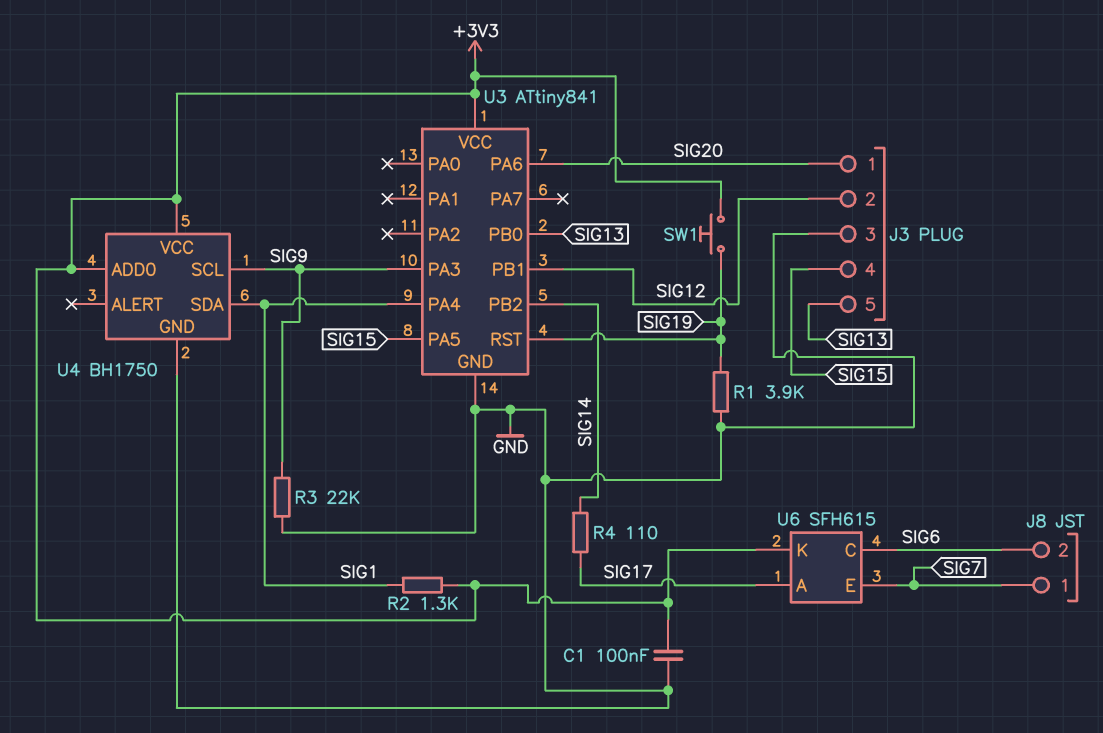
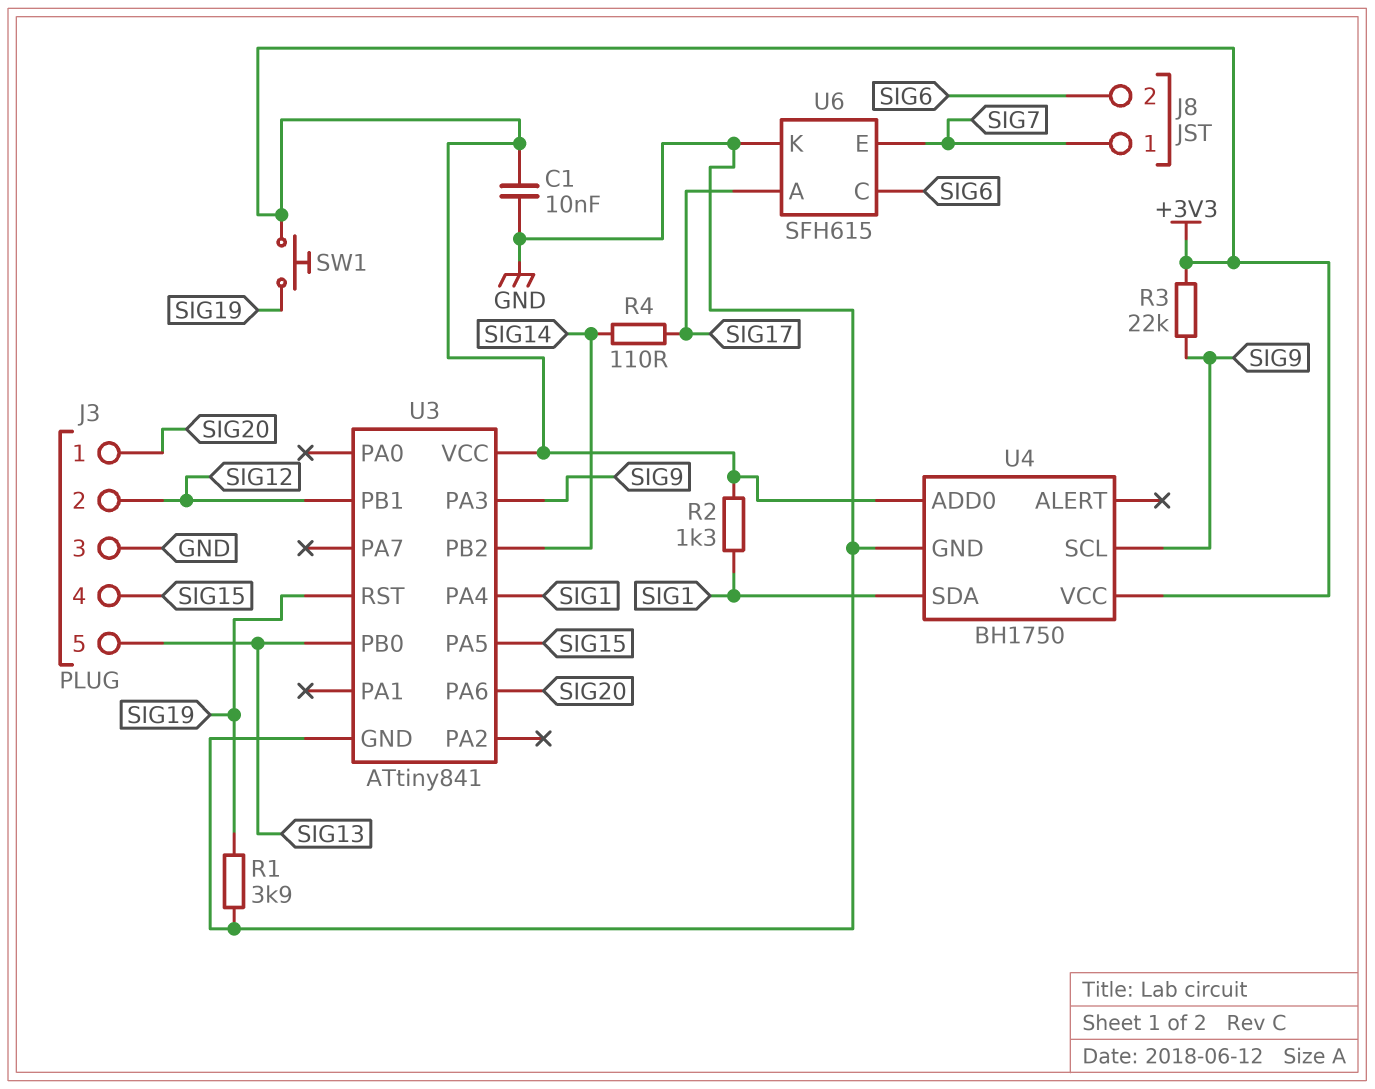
C1: 100nF (+3V3, GND) -> 10nF (+3V3, GND)
R3: 22k (GND, SIG9) -> 22k (+3V3, SIG9)
U6 pin K: +3V3 -> GND

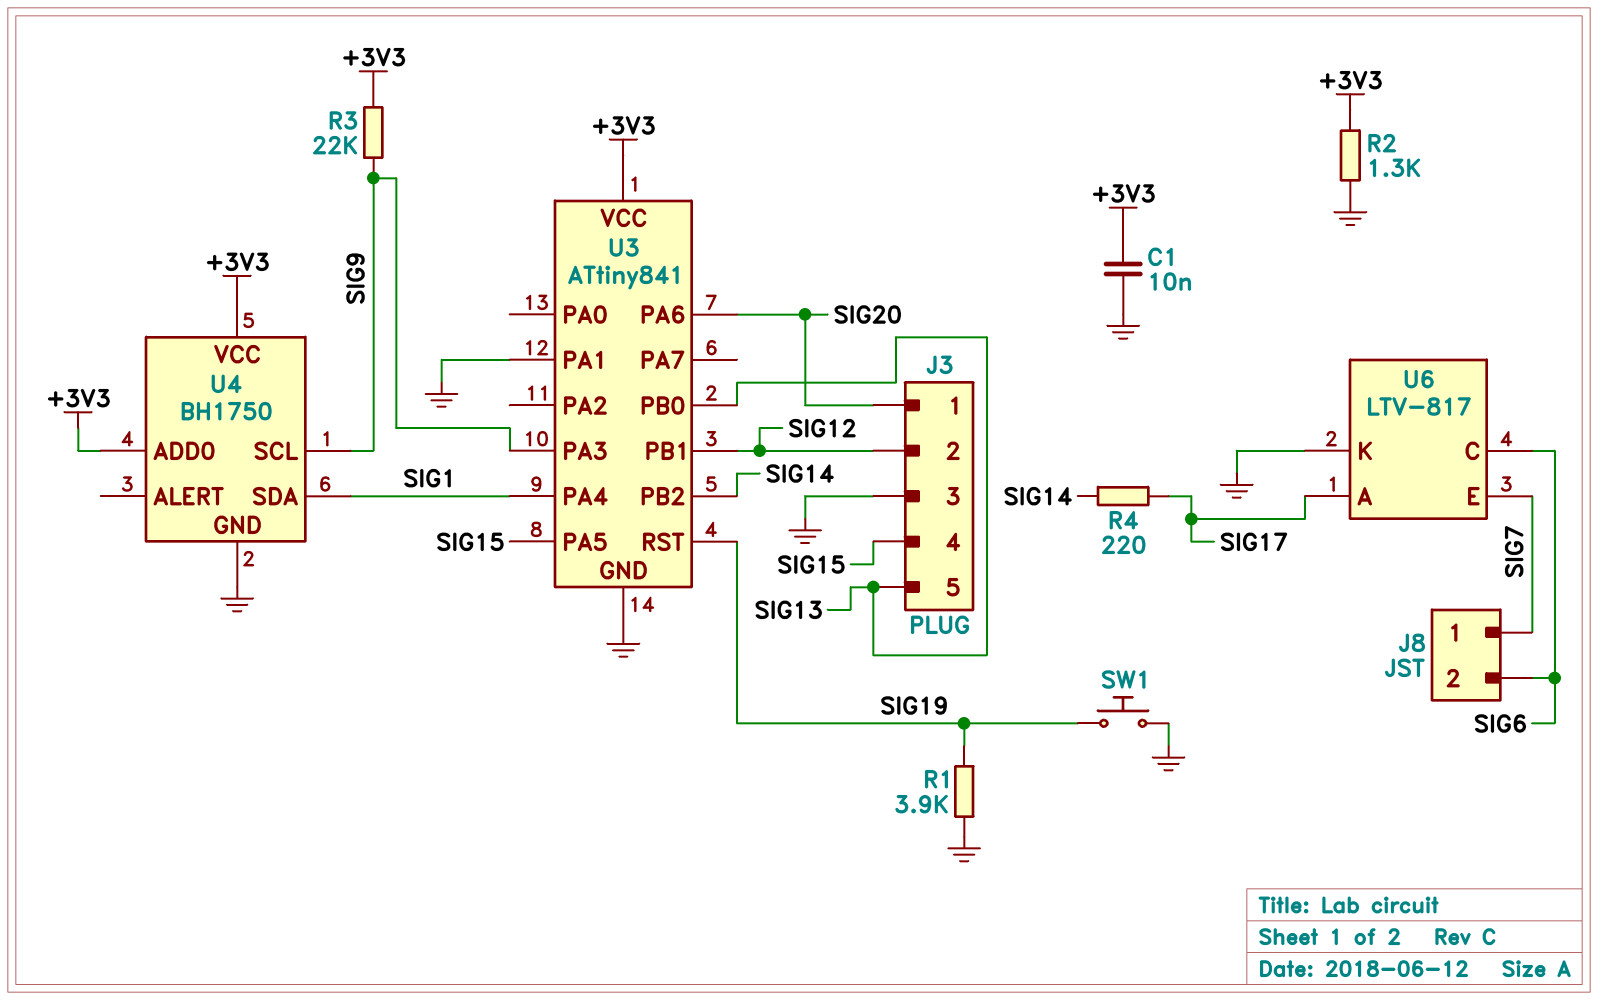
R2: 1.3k (+3V3, SIG1) -> 1.3k (+3V3, GND)
R4: 110 (SIG14, SIG17) -> 220 (SIG14, SIG17)
SW1: button (+3V3, SIG19) -> button (GND, SIG19)
U3 pin PA1: none -> GND
U6: SFH615 -> LTV-817

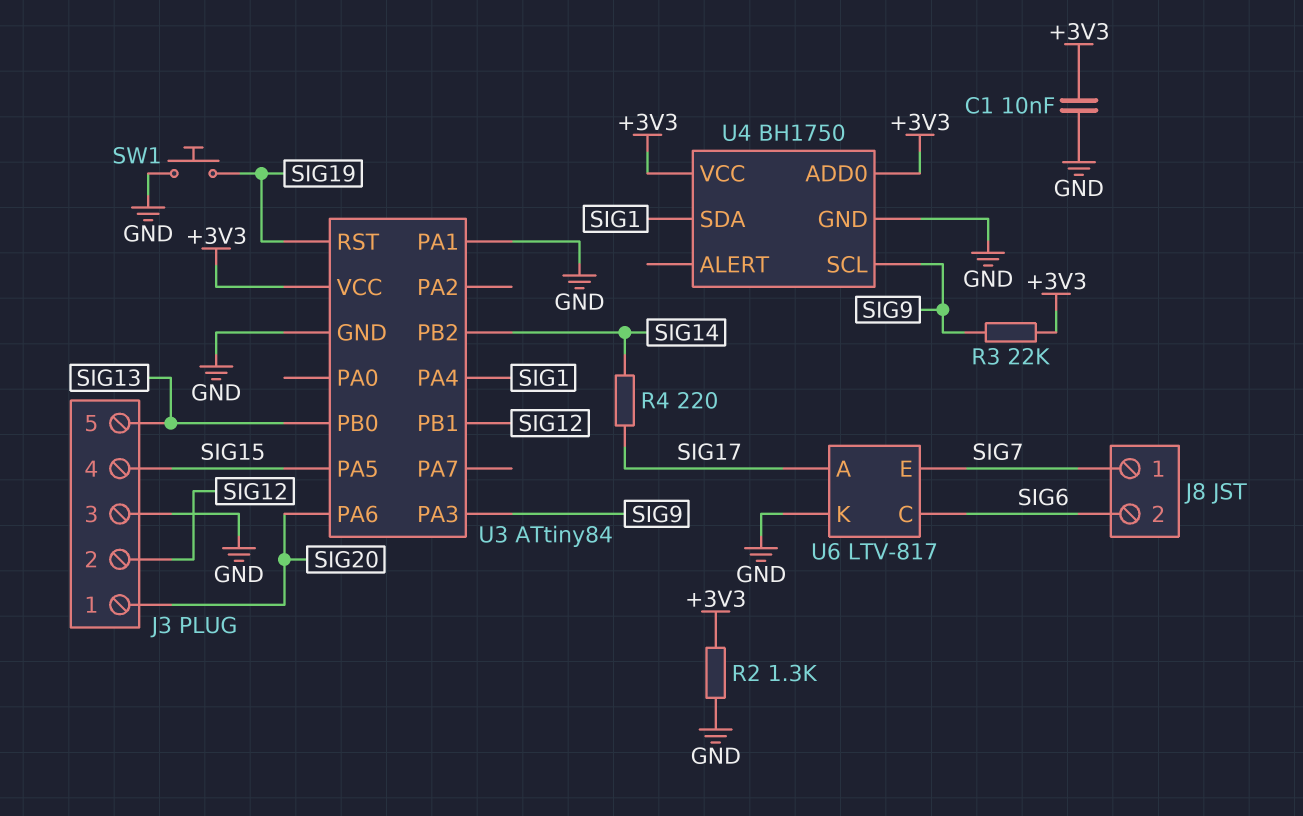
R1: 3.9k (GND, SIG19) -> none
U3: ATtiny841 -> ATtiny84

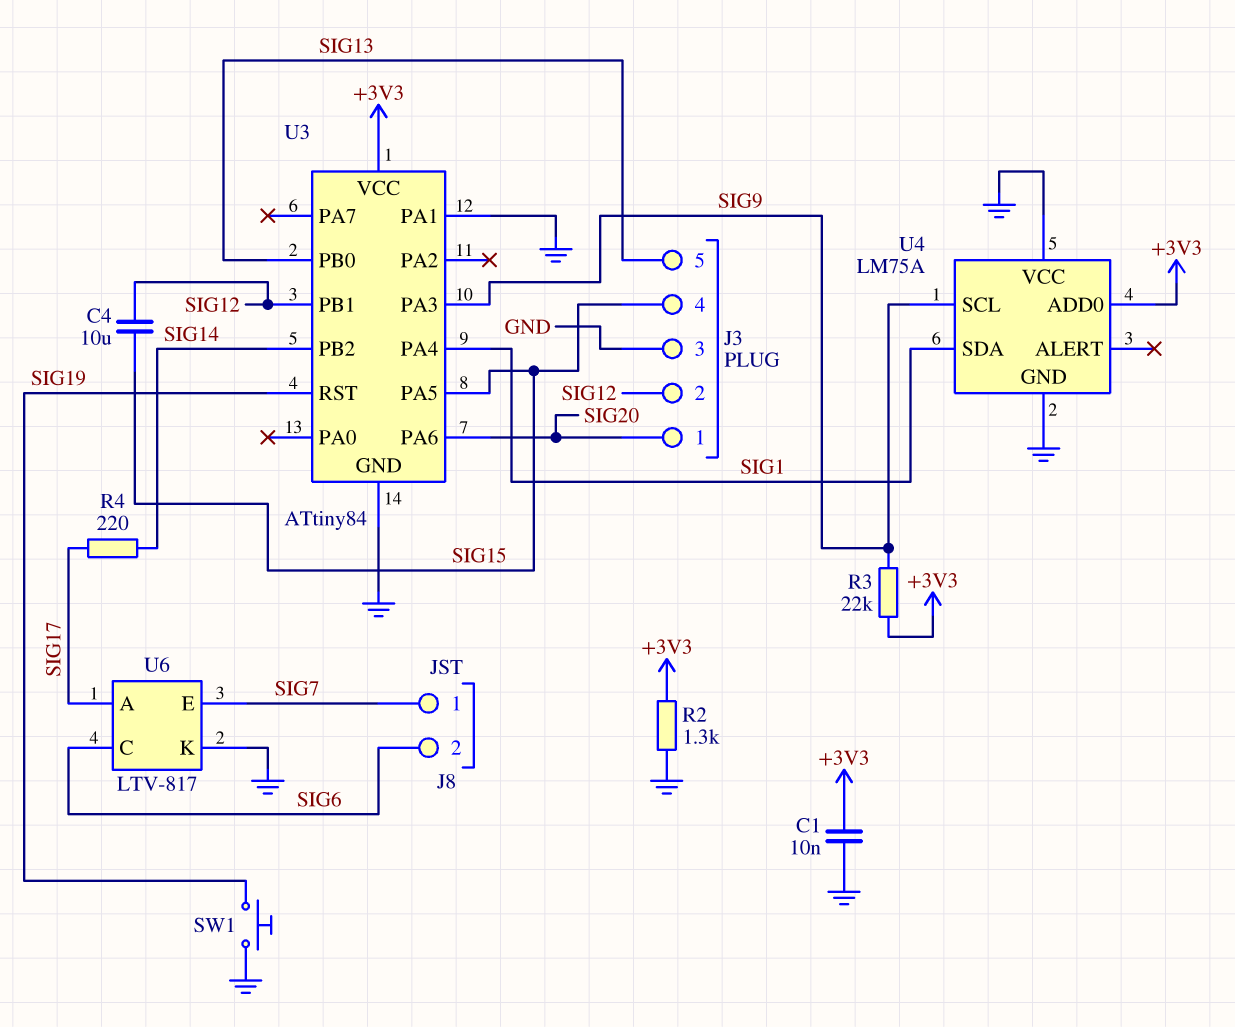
C4: none -> 10uF (SIG12, SIG15)
U4: BH1750 -> LM75A
U4 pin VCC: +3V3 -> GND

